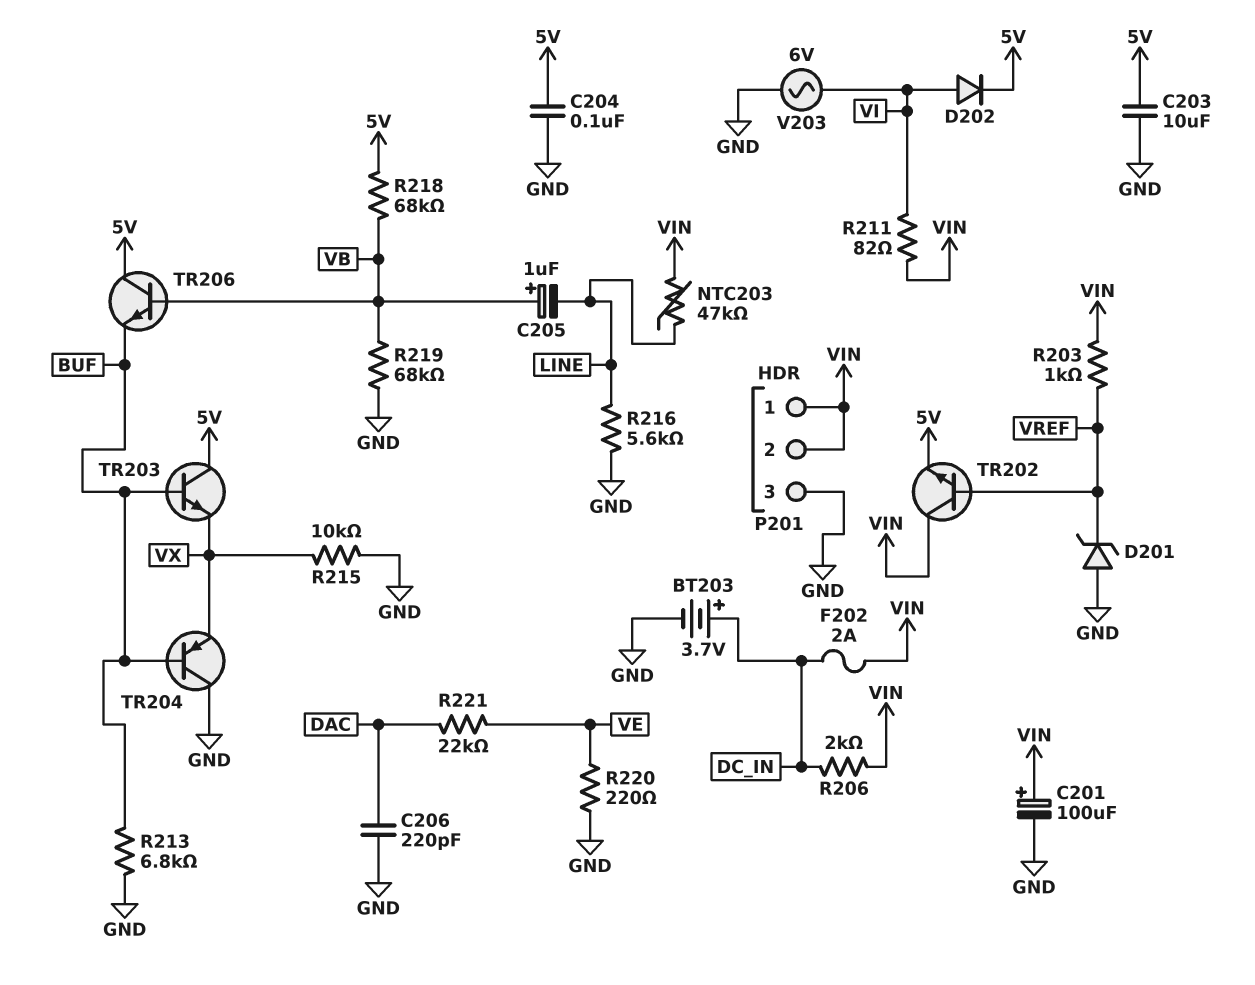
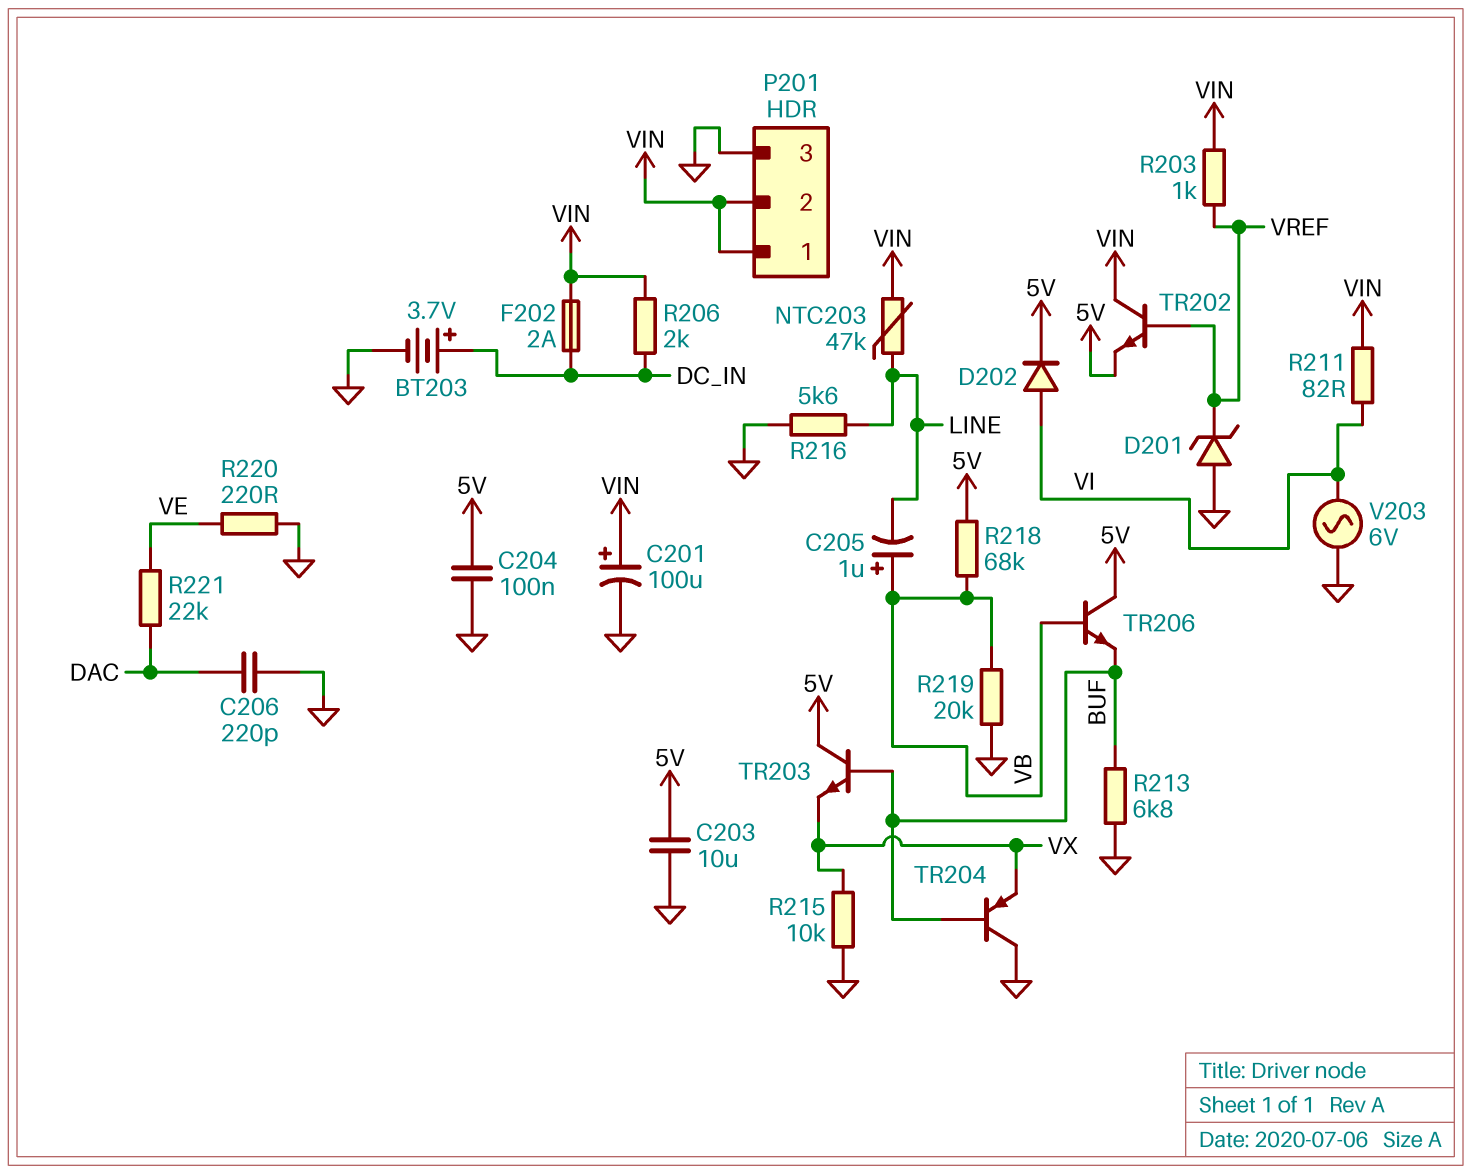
R219: 68k (GND, VB) -> 20k (GND, VB)

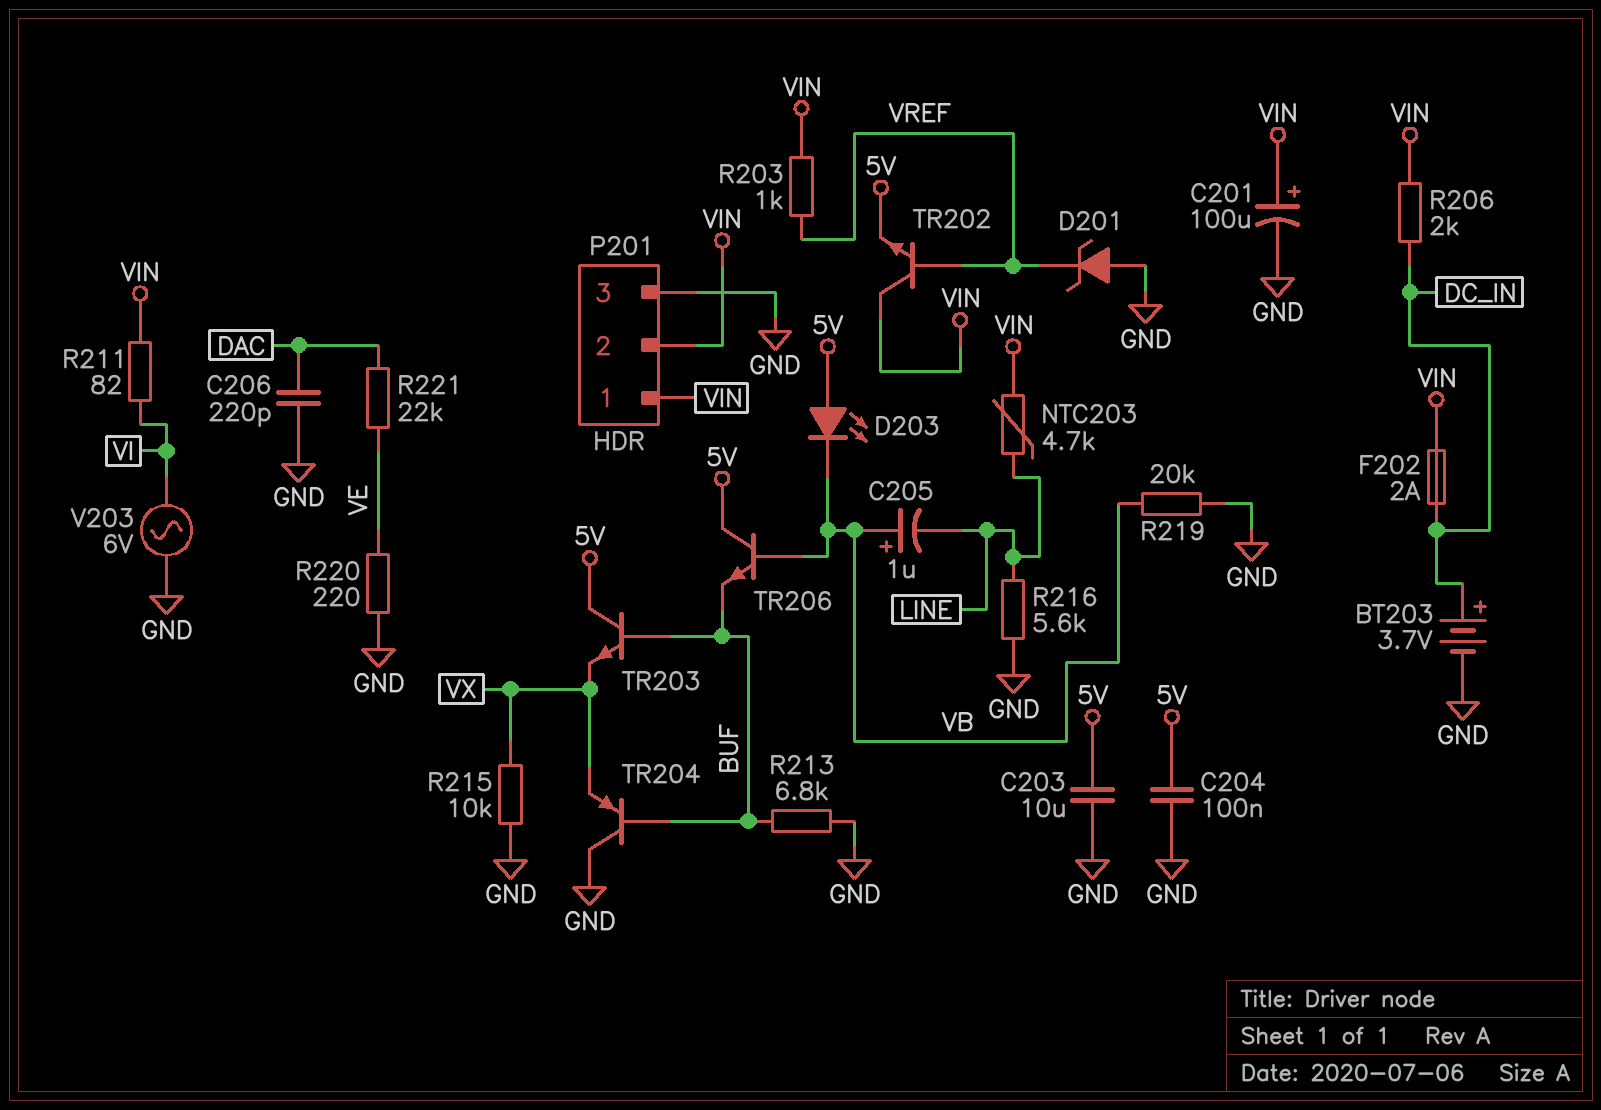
D202: diode (A VI, K 5V) -> none
D203: none -> LED (A 5V, K VB)
NTC203: 47k (LINE, VIN) -> 4.7k (LINE, VIN)
R218: 68k (5V, VB) -> none

